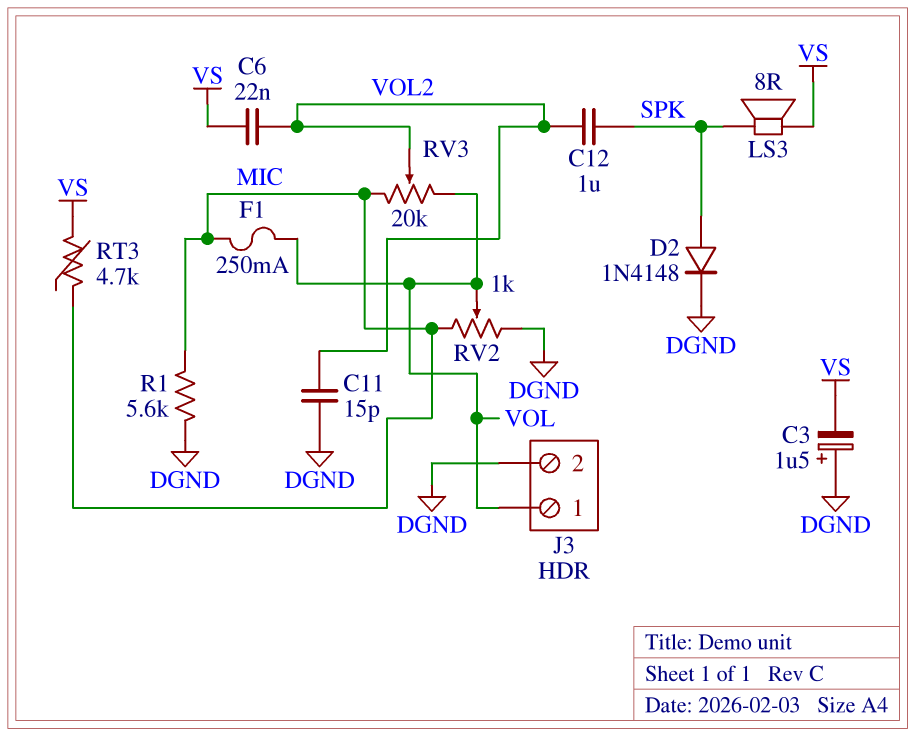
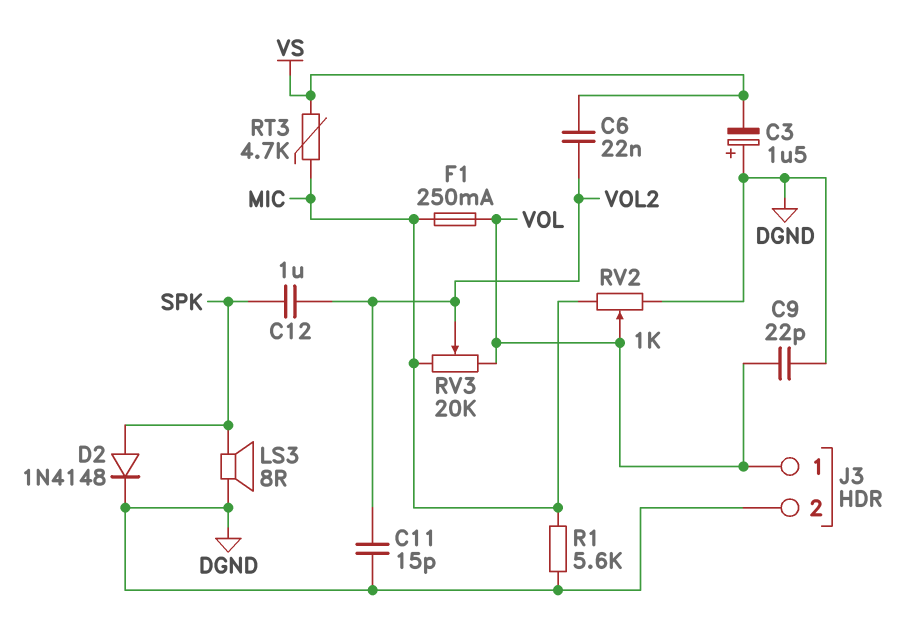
C9: none -> 22pF (DGND, VOL)
LS3: speaker 8R (SPK, VS) -> speaker 8R (DGND, SPK)

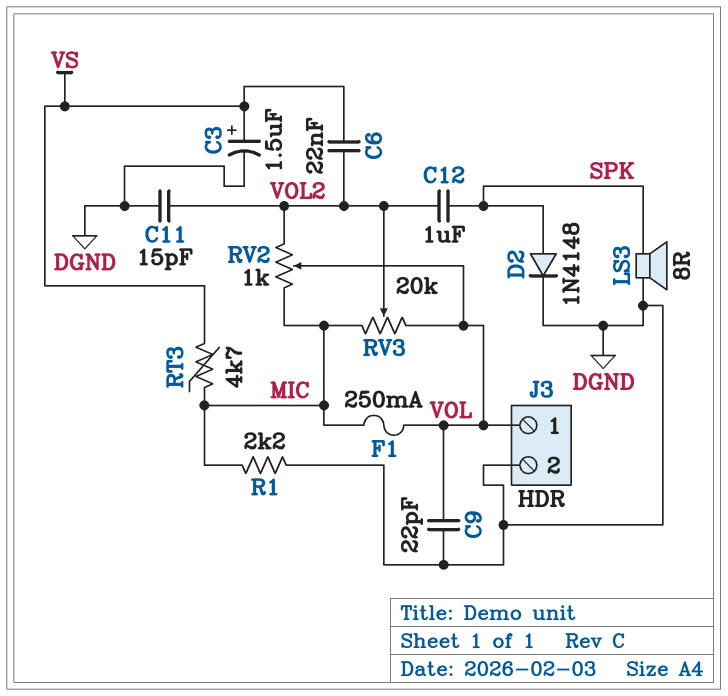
C3: 1.5uF (plus DGND, minus VS) -> 1.5uF (plus VS, minus DGND)
R1: 5.6k (DGND, MIC) -> 2.2k (DGND, MIC)
RV2: 1k (DGND, MIC, wiper VOL) -> 1k (MIC, VOL2, wiper VOL)

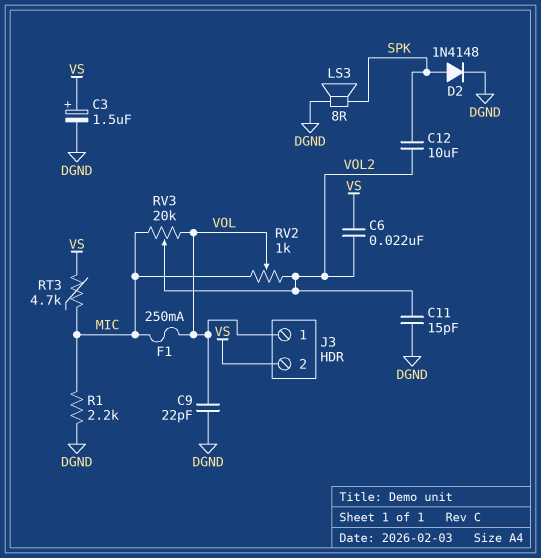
C12: 1uF (SPK, VOL2) -> 10uF (SPK, VOL2)
J3 pin 2: DGND -> VS

